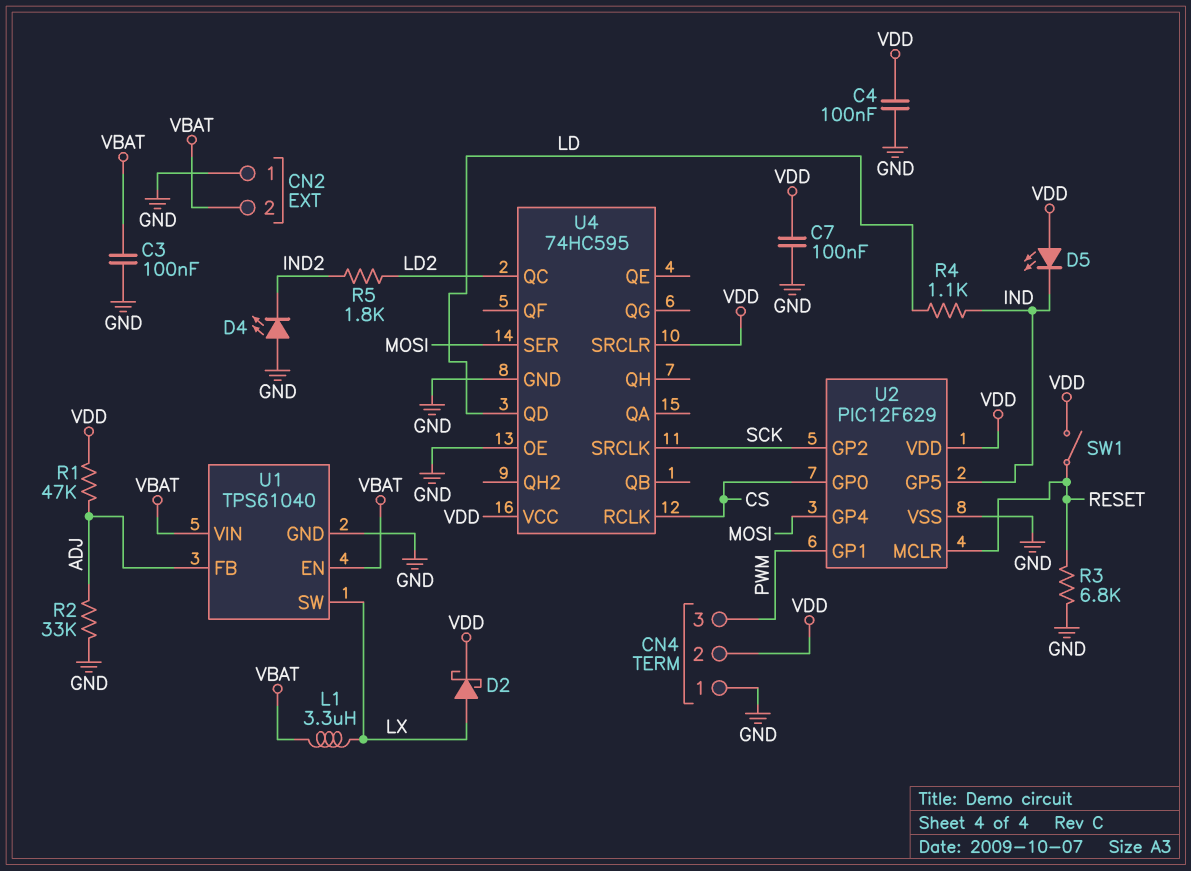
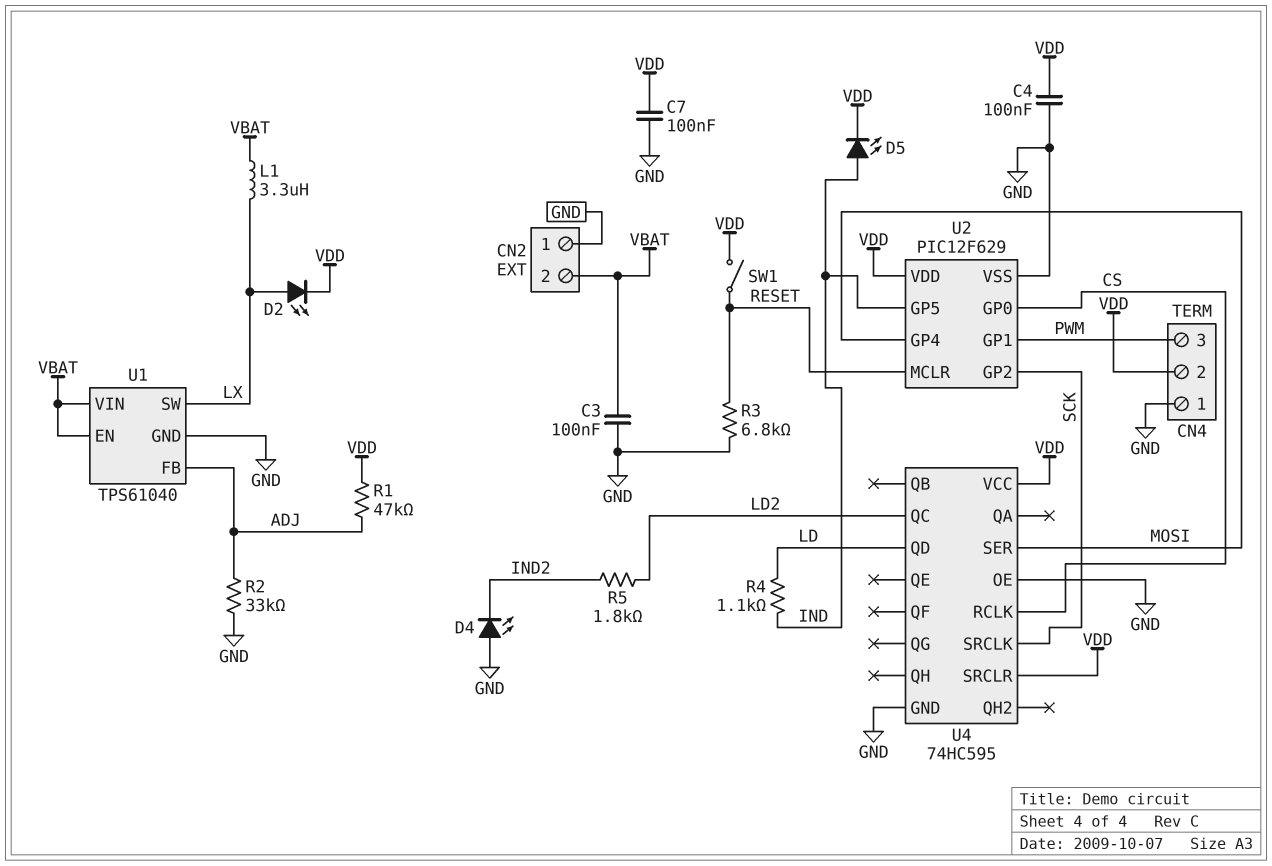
D2: schottky (A LX, K VDD) -> LED (A LX, K VDD)
D5: LED (A VDD, K IND) -> LED (A IND, K VDD)

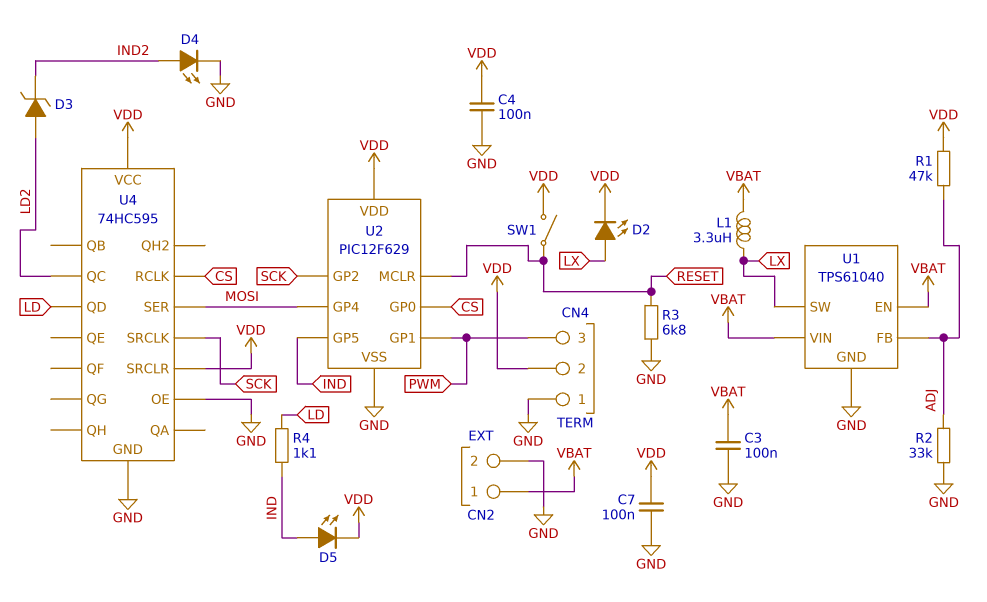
CN2 pin 1: GND -> VBAT
CN2 pin 2: VBAT -> GND
D3: none -> zener (A LD2, K IND2)
D4: LED (A GND, K IND2) -> LED (A IND2, K GND)
R5: 1.8k (IND2, LD2) -> none

